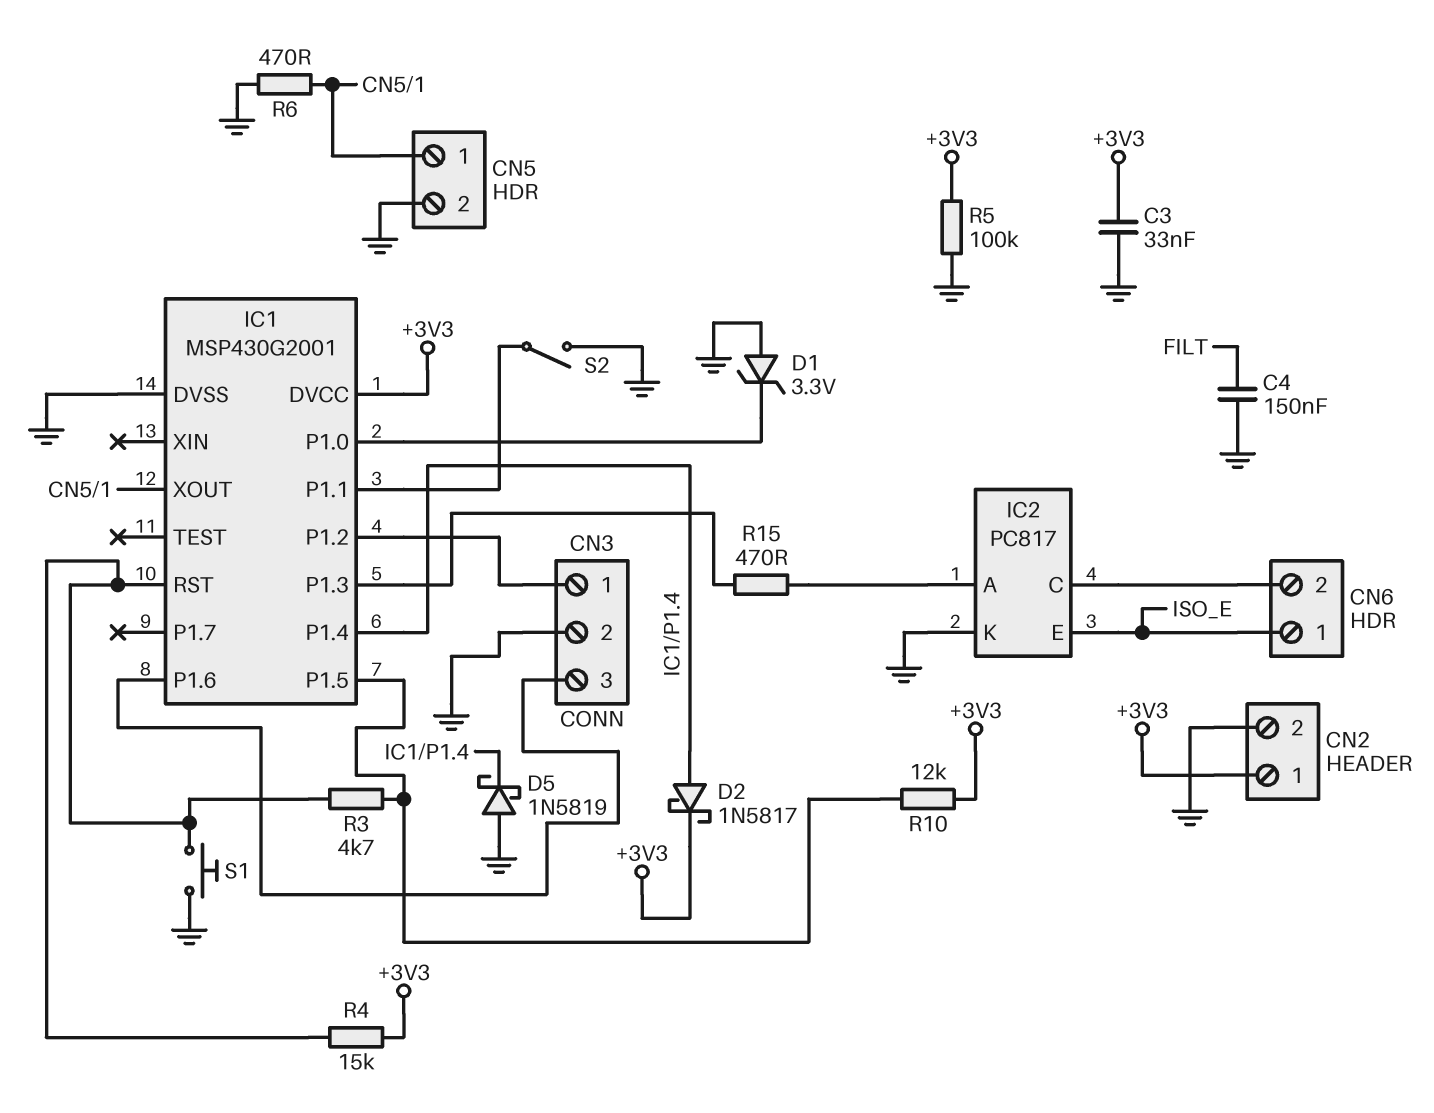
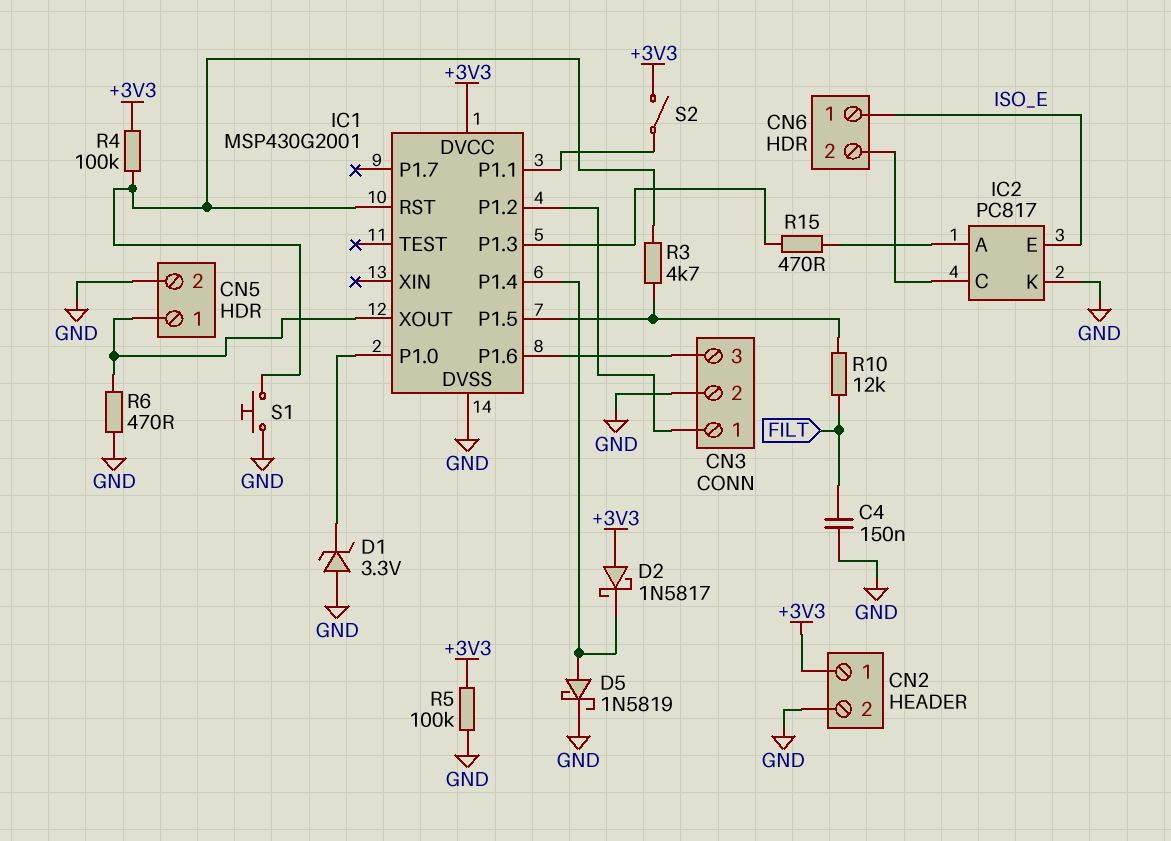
C3: 33nF (+3V3, GND) -> none
D2: schottky 1N5817 (A IC1/P1.4, K +3V3) -> schottky 1N5817 (A +3V3, K IC1/P1.4)
D5: schottky 1N5819 (A GND, K IC1/P1.4) -> schottky 1N5819 (A IC1/P1.4, K GND)
R4: 15k (+3V3, IC1/RST) -> 100k (+3V3, IC1/RST)
R10: 12k (+3V3, IC1/P1.5) -> 12k (FILT, IC1/P1.5)
S2: switch (GND, IC1/P1.1) -> switch (+3V3, IC1/P1.1)

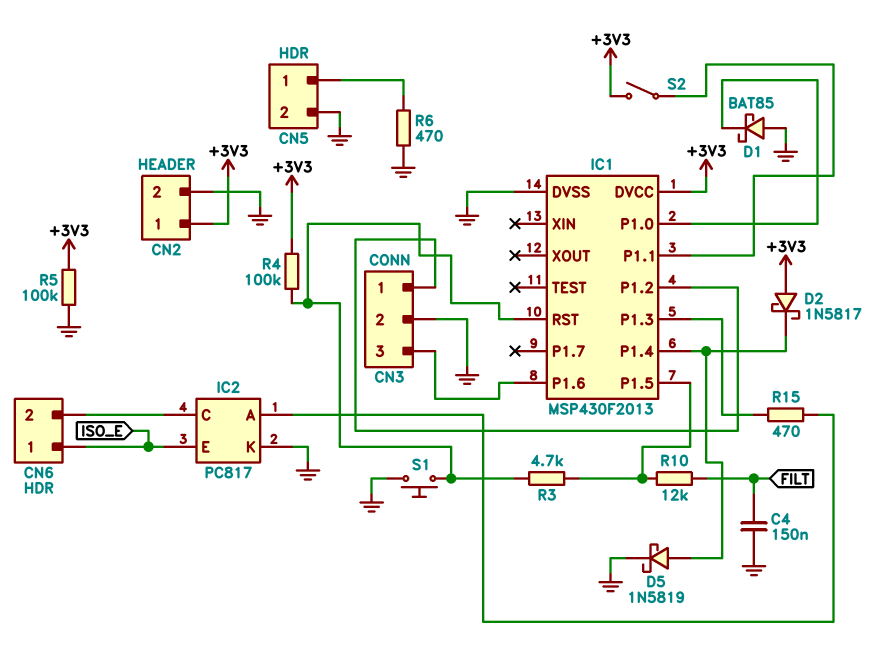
D1: zener 3.3V (A GND, K IC1/P1.0) -> schottky BAT85 (A GND, K IC1/P1.0)
IC1: MSP430G2001 -> MSP430F2013
IC1 pin XOUT: CN5/1 -> none

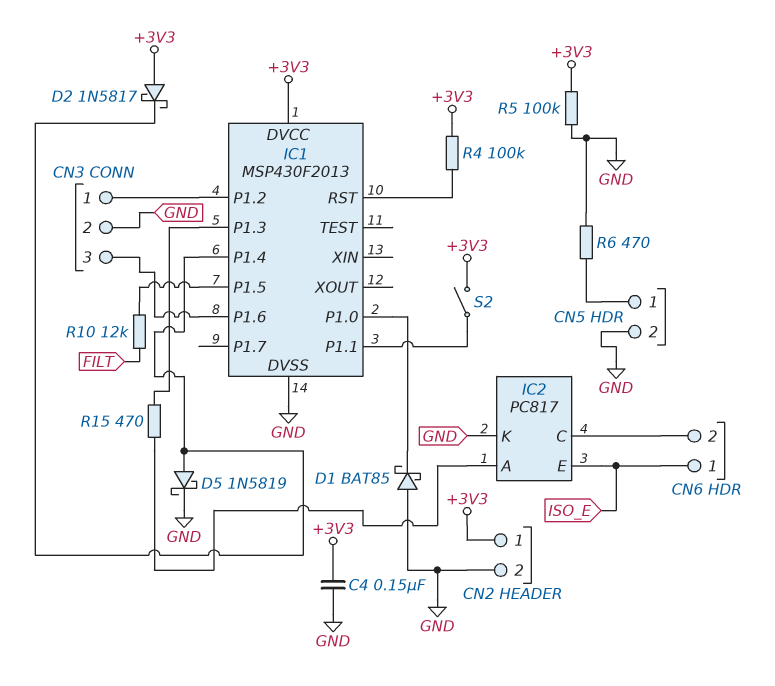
C4: 150nF (FILT, GND) -> 150nF (+3V3, GND)
R3: 4.7k (IC1/P1.5, IC1/RST) -> none
S1: button (GND, IC1/RST) -> none

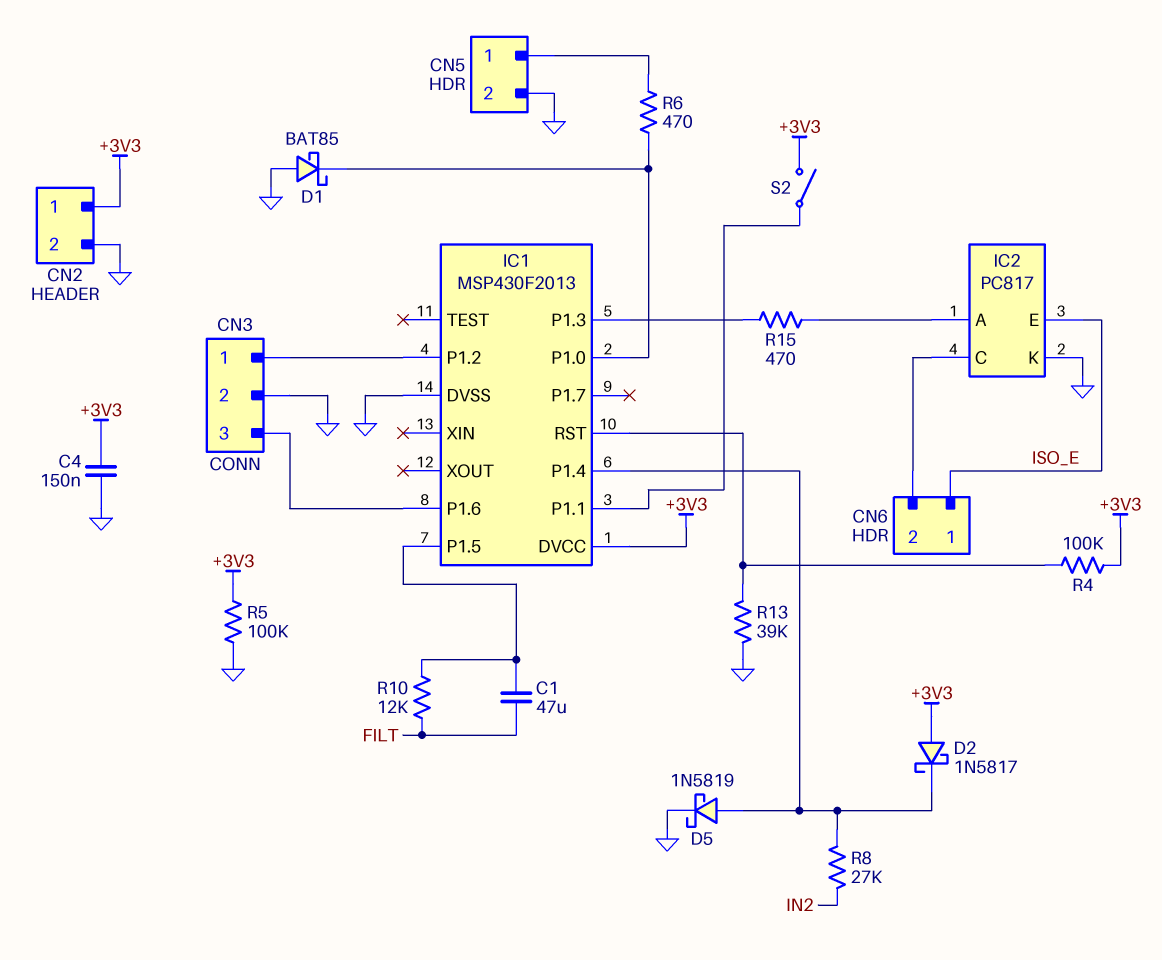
C1: none -> 47uF (FILT, IC1/P1.5)
R6: 470 (CN5/1, GND) -> 470 (CN5/1, IC1/P1.0)
R8: none -> 27k (IC1/P1.4, IN2)
R13: none -> 39k (GND, IC1/RST)

